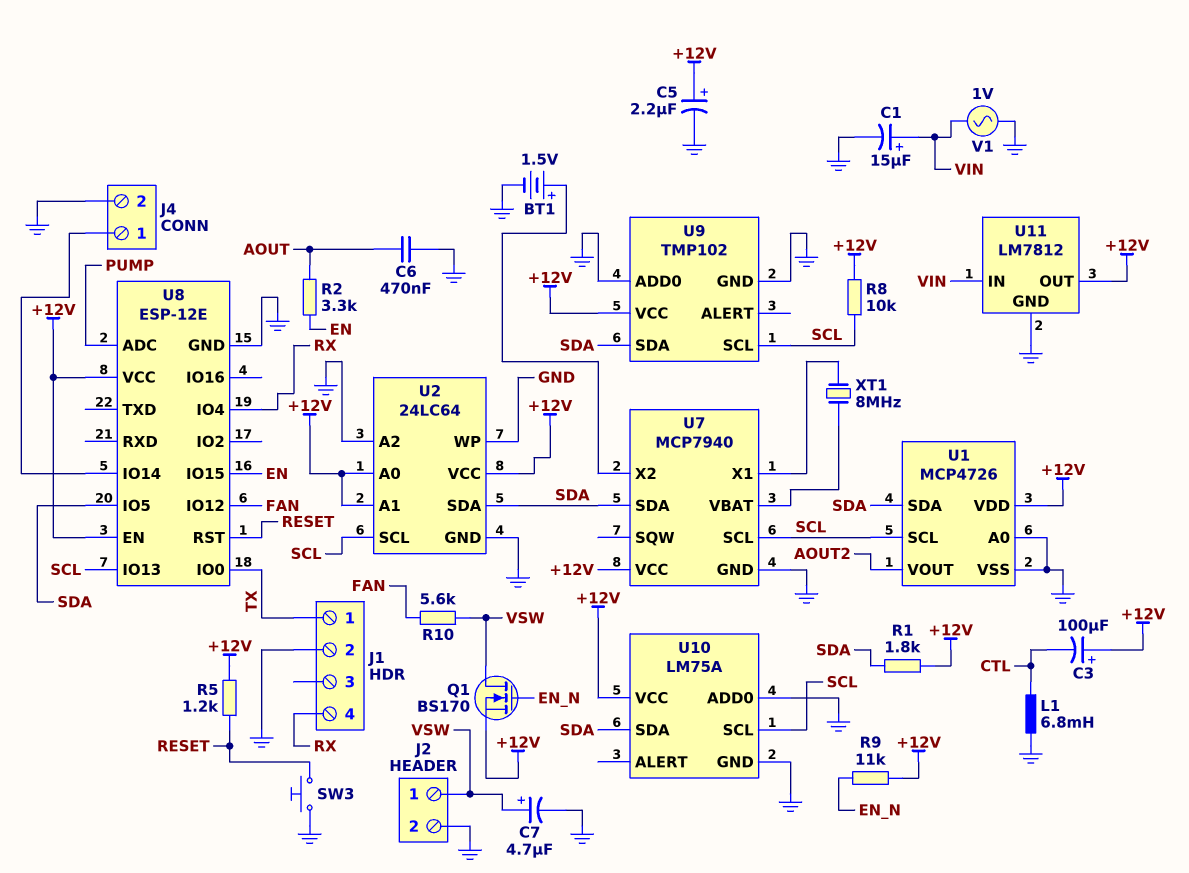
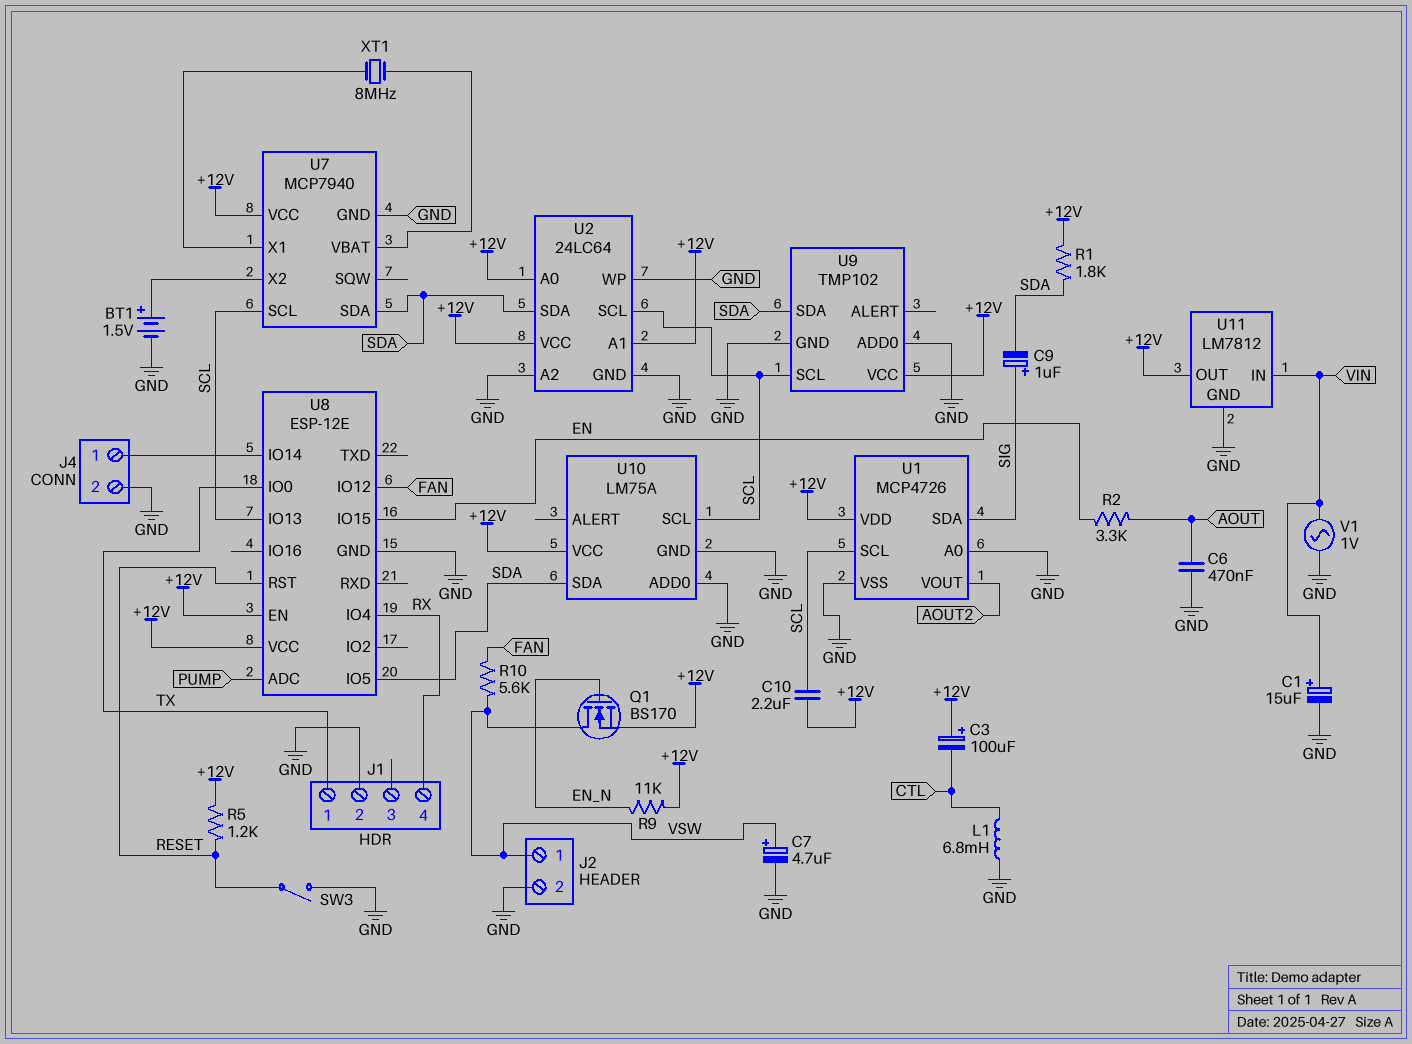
C5: 2.2uF (plus +12V, minus GND) -> none
C9: none -> 1uF (plus SIG, minus SDA)
C10: none -> 2.2uF (+12V, SCL)
R8: 10k (+12V, SCL) -> none
SW3: button (GND, RESET) -> switch (GND, RESET)
U1 pin SDA: SDA -> SIG

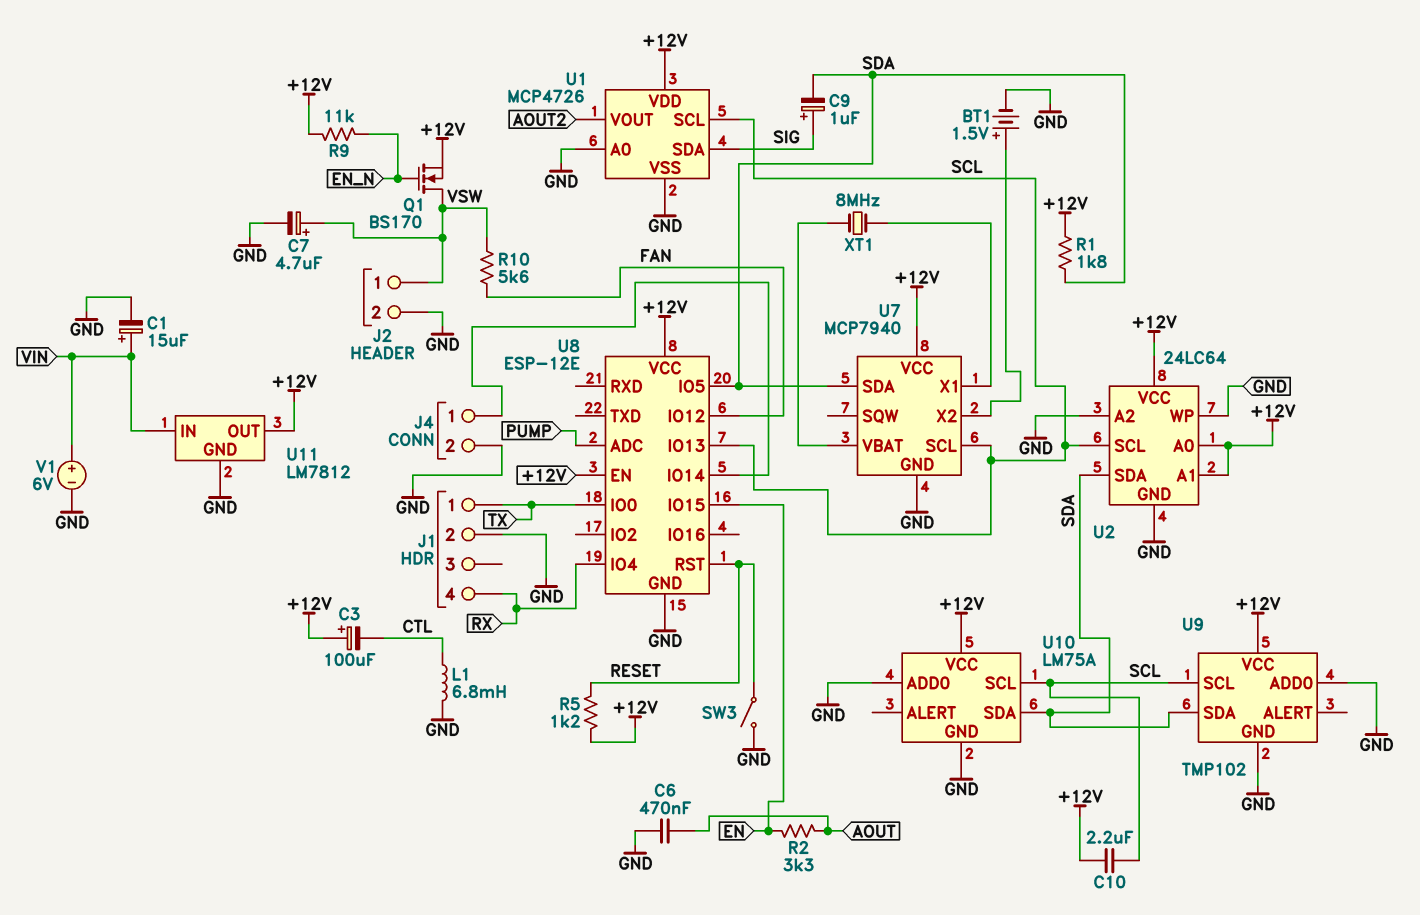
V1: AC 1V (GND, VIN) -> 6V (plus VIN, minus GND)

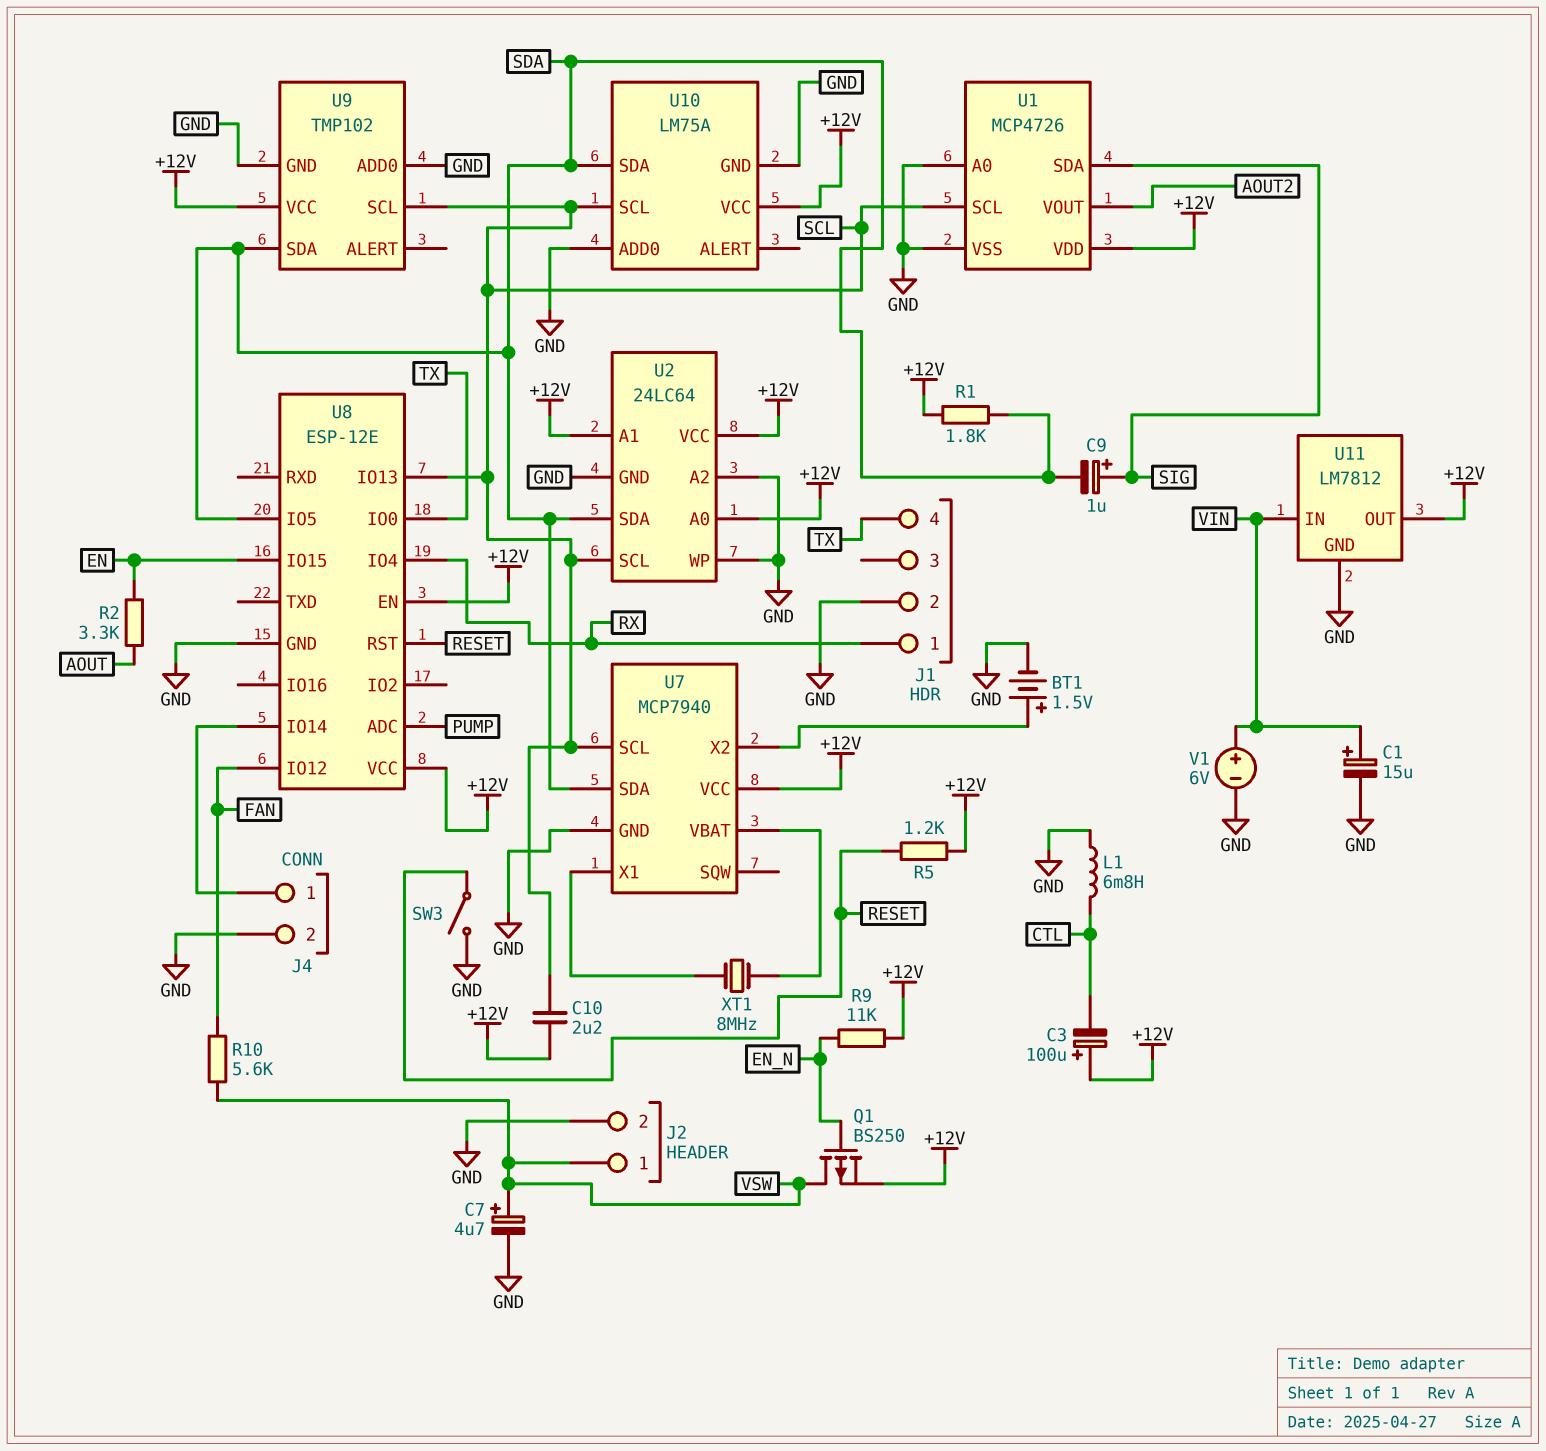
C6: 470nF (AOUT, GND) -> none
J1 pin 1: TX -> RX
J1 pin 4: RX -> TX
Q1: NMOS BS170 (G EN_N, D VSW, S +12V) -> PMOS BS250 (G EN_N, D VSW, S +12V)

